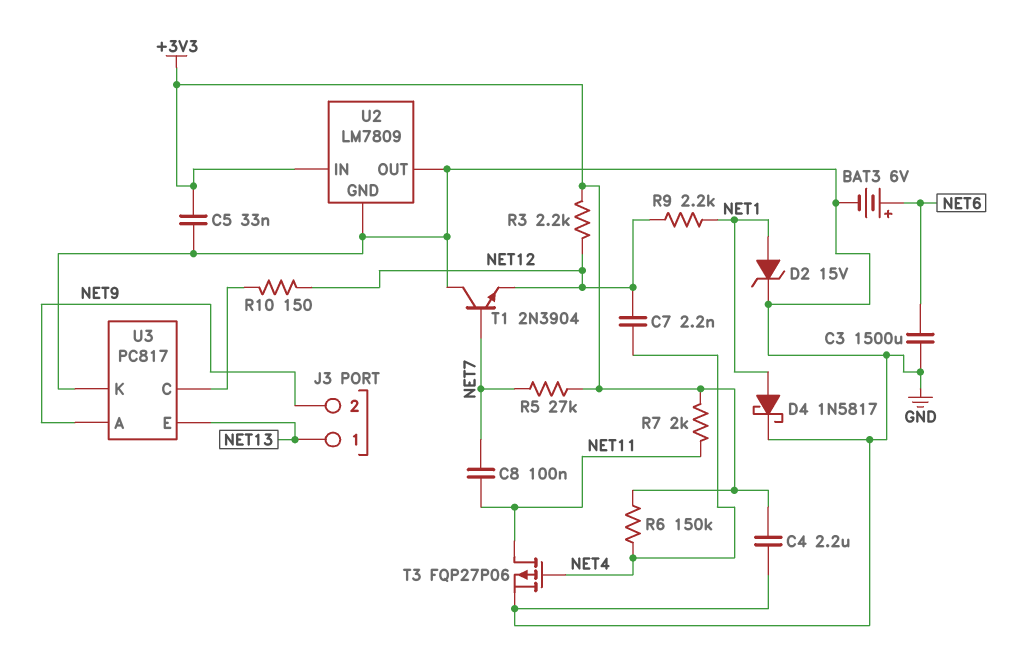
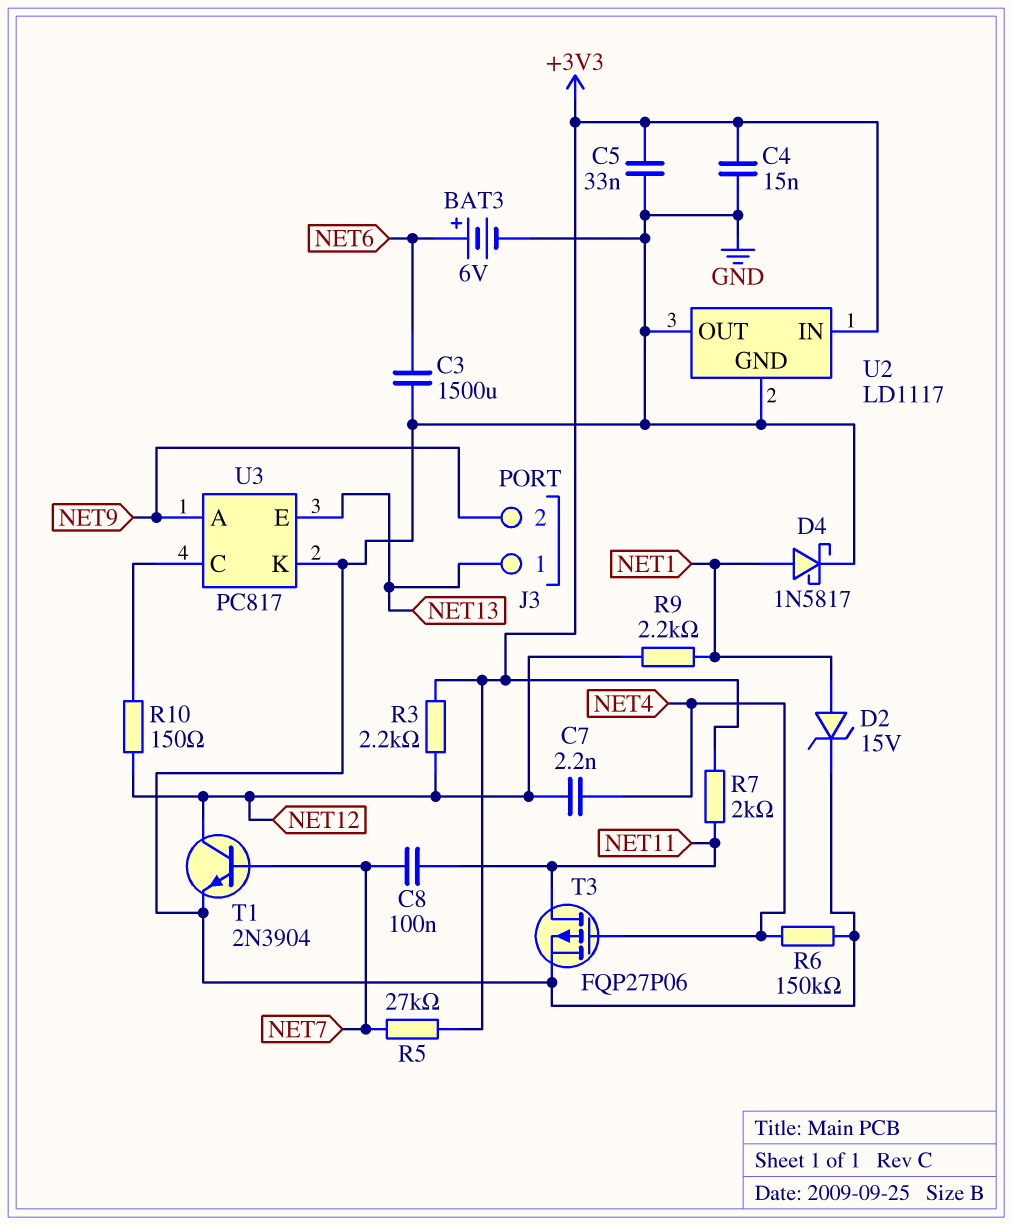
C4: 2.2uF (+3V3, GND) -> 15nF (+3V3, GND)
R6: 150k (+3V3, NET4) -> 150k (GND, NET4)
T1: NPN 2N3904 (B NET7, C GND, E NET12) -> NPN 2N3904 (B NET7, C NET12, E GND)
U2: LM7809 -> LD1117

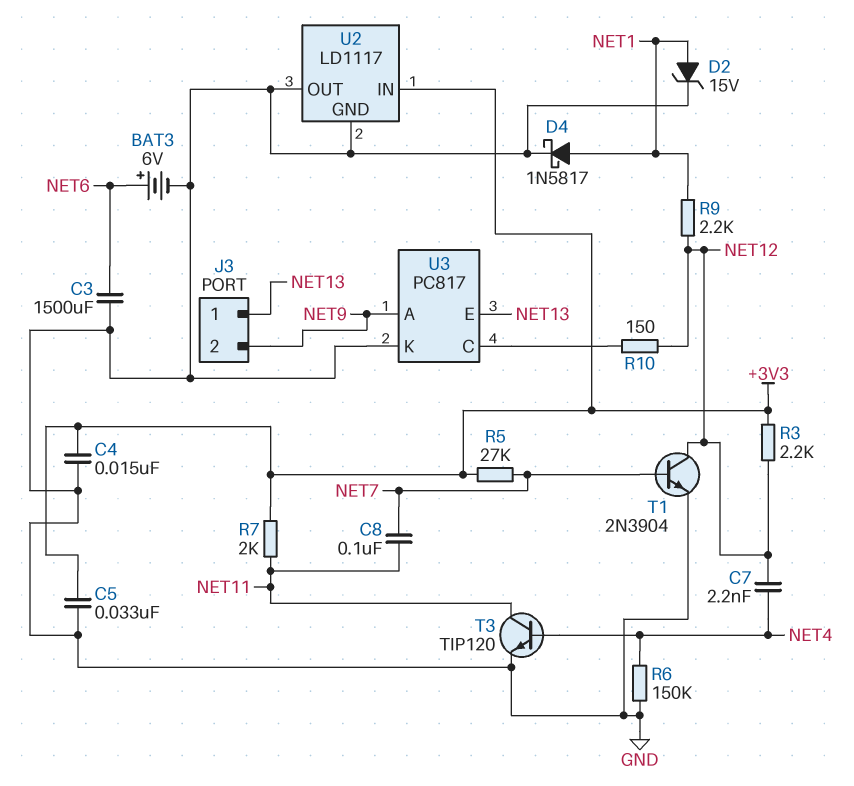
T3: PMOS FQP27P06 (G NET4, D NET11, S GND) -> NPN TIP120 (B NET4, C NET11, E GND)

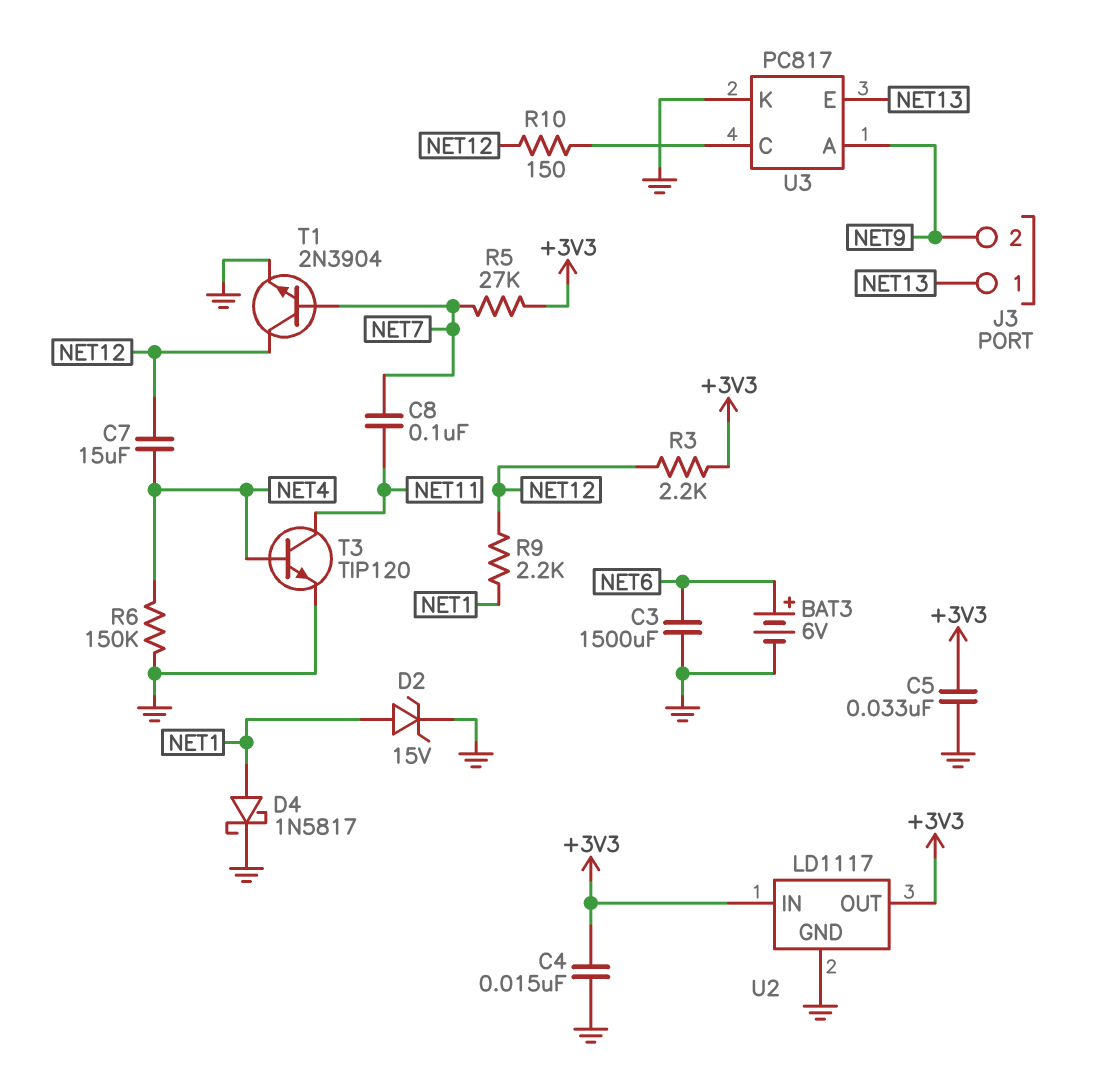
C7: 2.2nF (NET4, NET12) -> 15uF (NET4, NET12)
R7: 2k (+3V3, NET11) -> none
U2 pin OUT: GND -> +3V3

